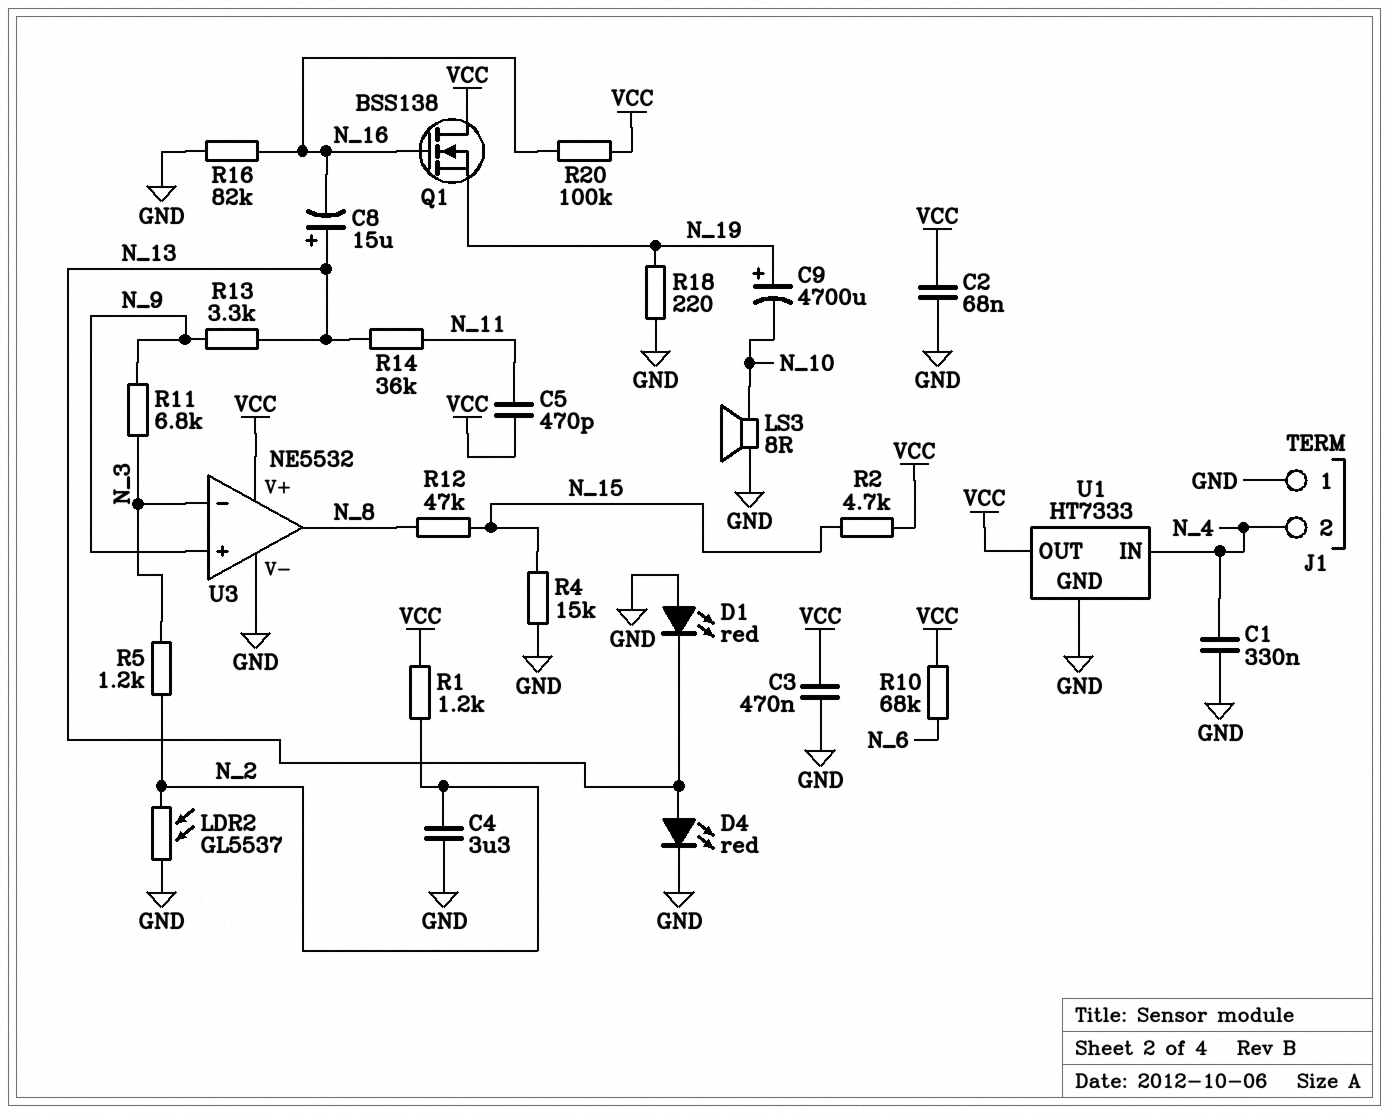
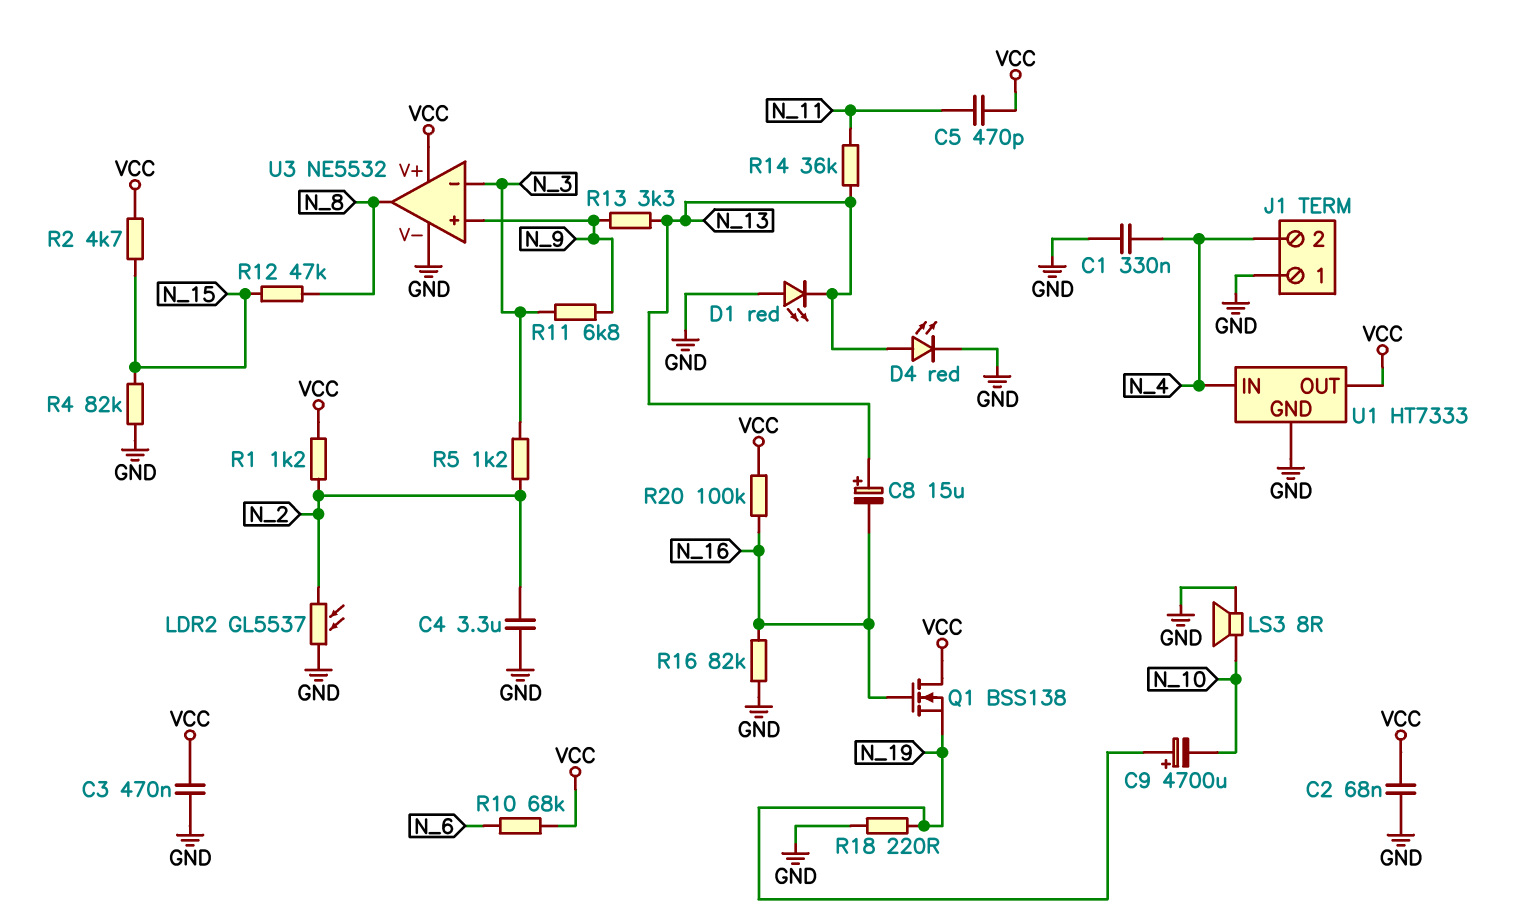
R4: 15k (GND, N_15) -> 82k (GND, N_15)

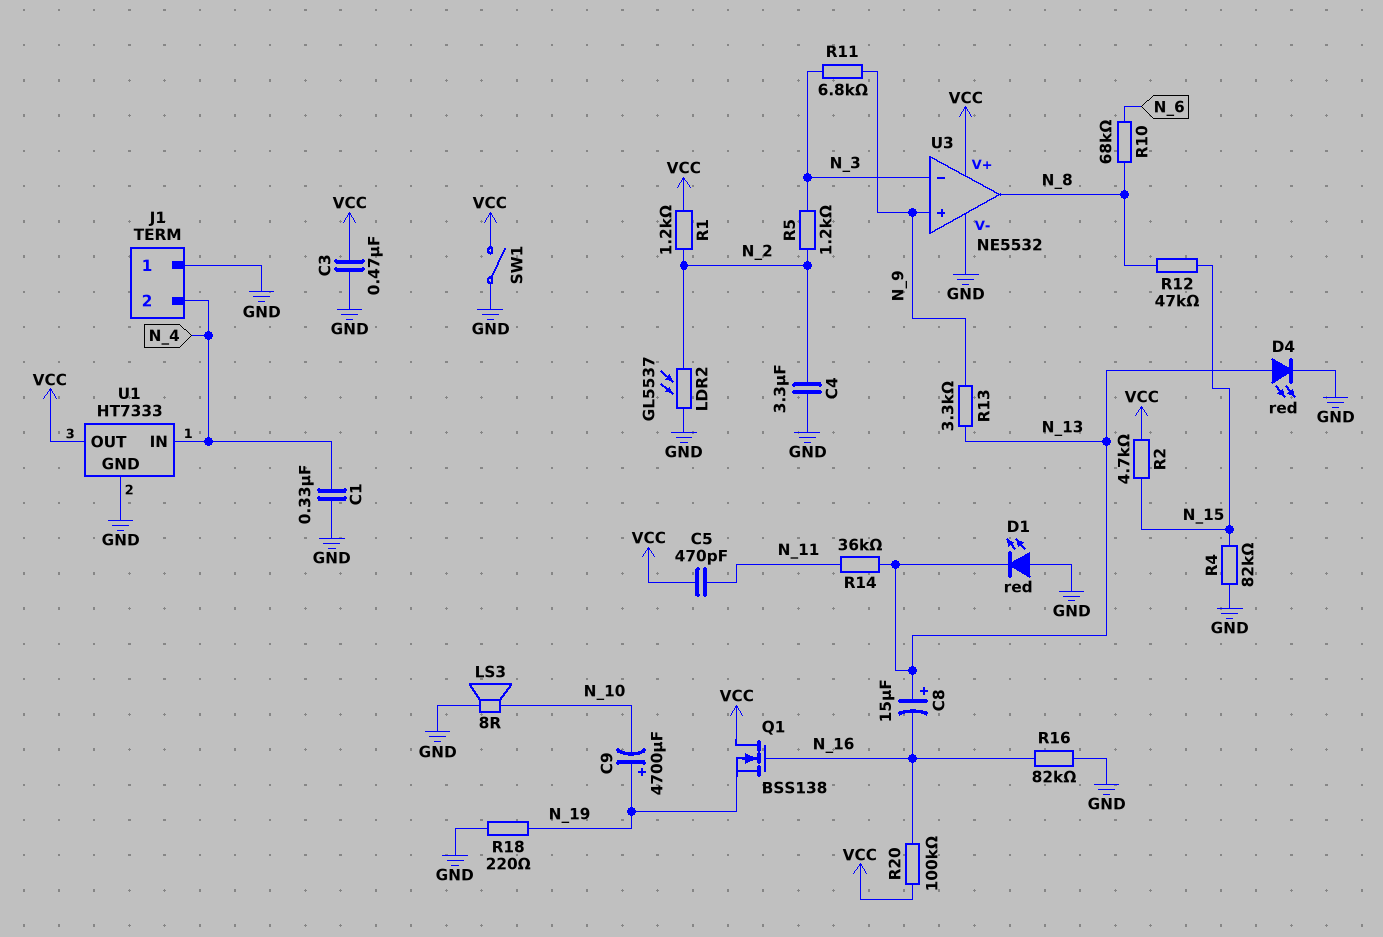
C2: 68nF (GND, VCC) -> none
R10: 68k (N_6, VCC) -> 68k (N_6, N_8)
SW1: none -> switch (GND, VCC)

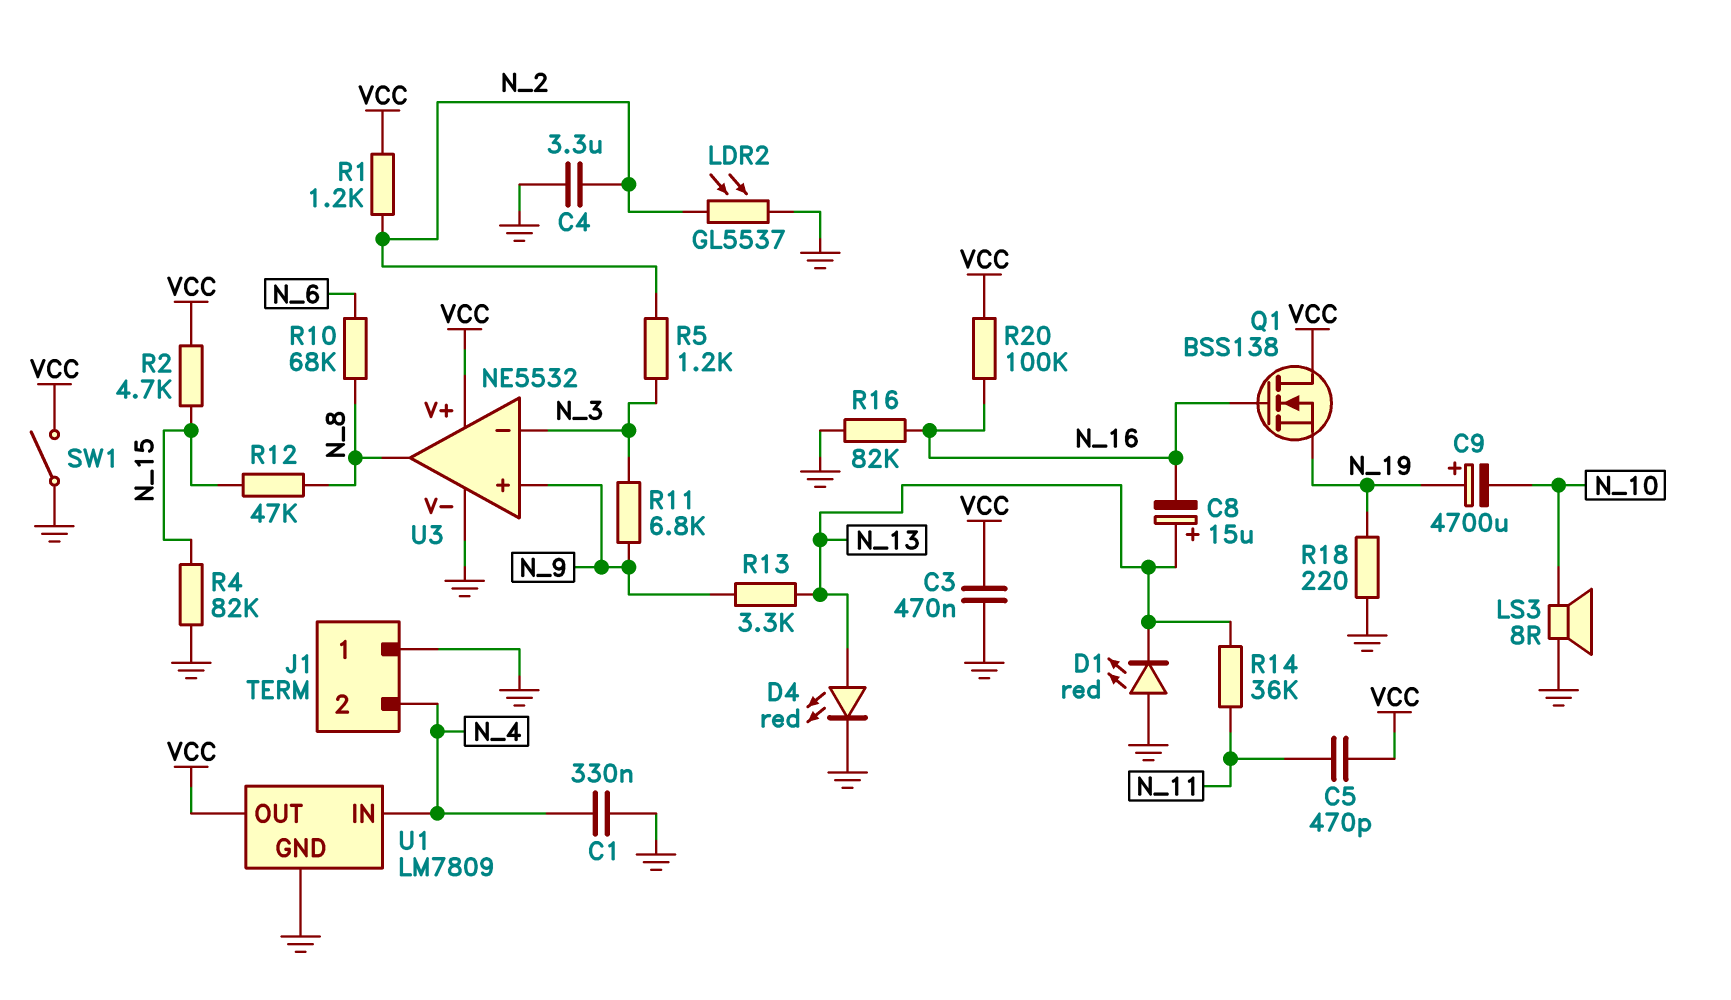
U1: HT7333 -> LM7809

